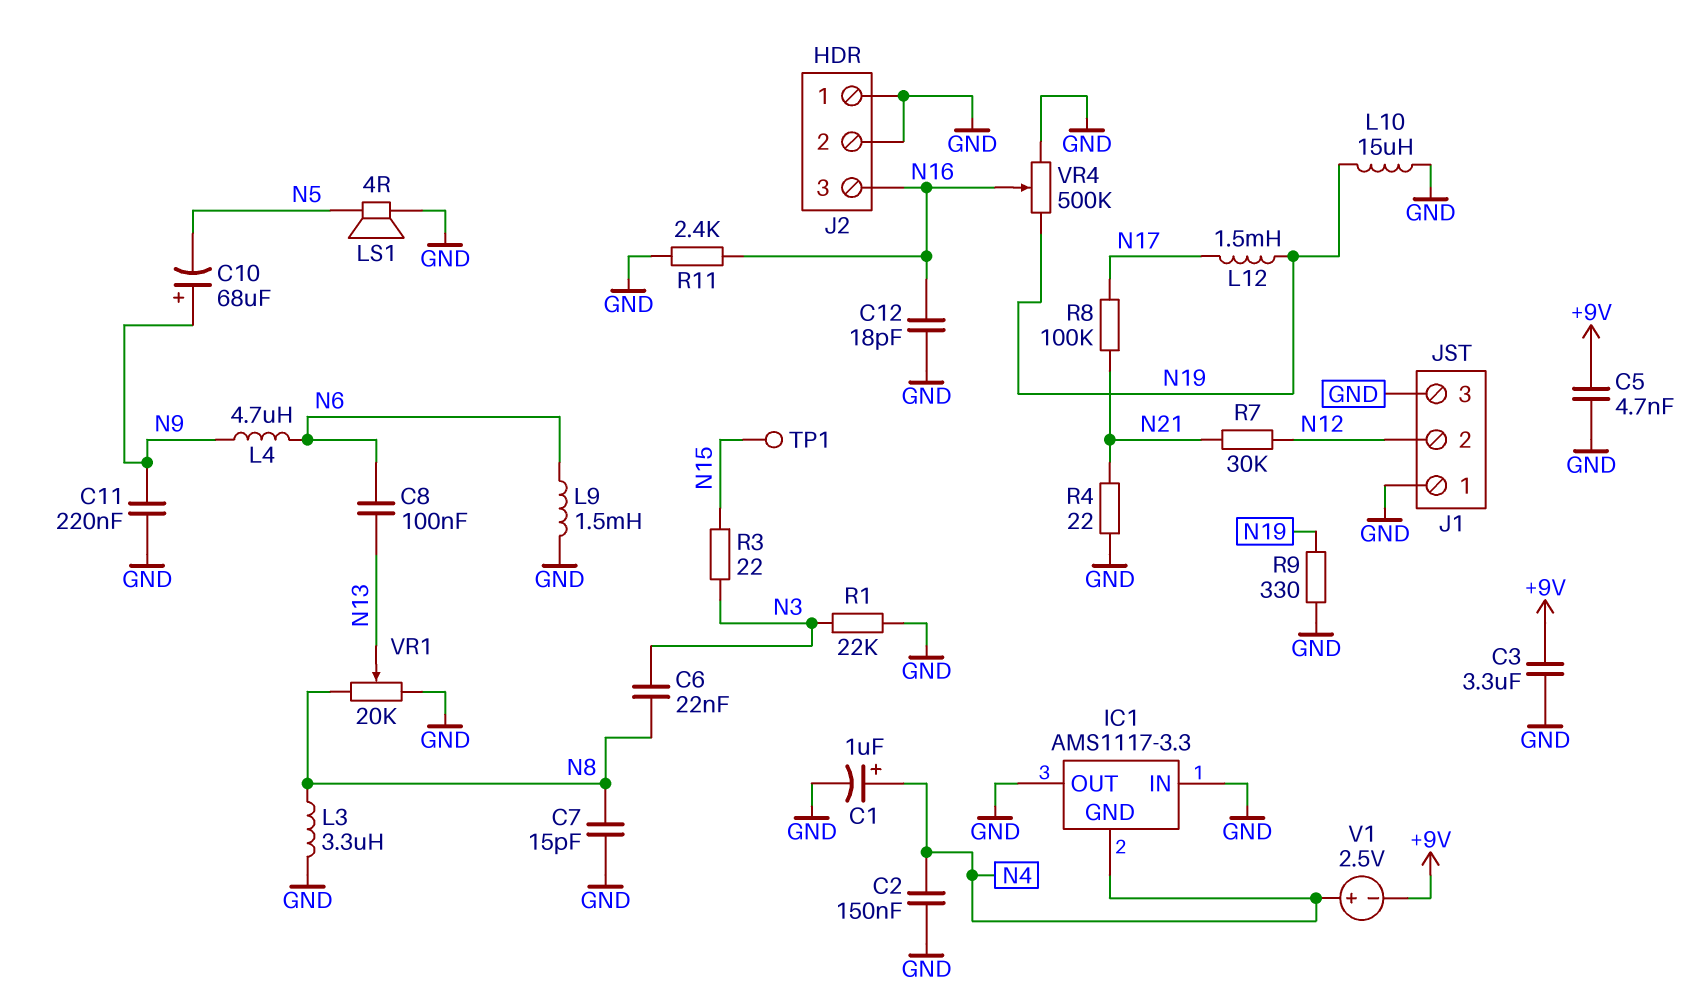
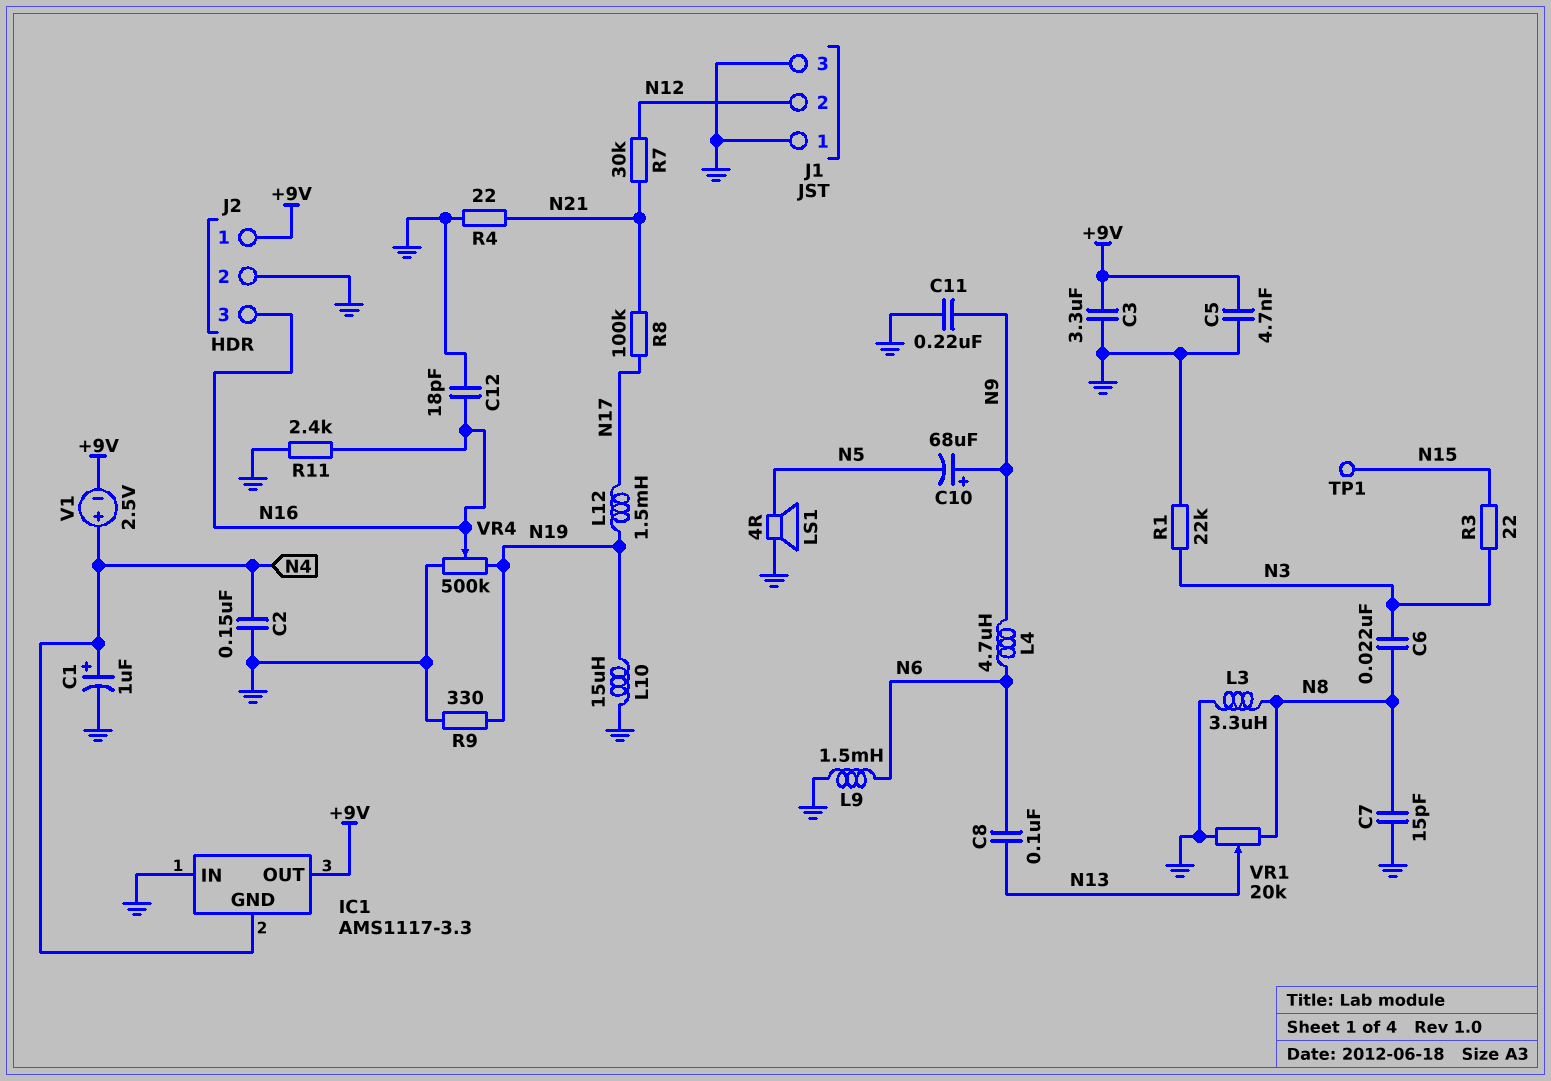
IC1 pin OUT: GND -> +9V
J2 pin 1: GND -> +9V

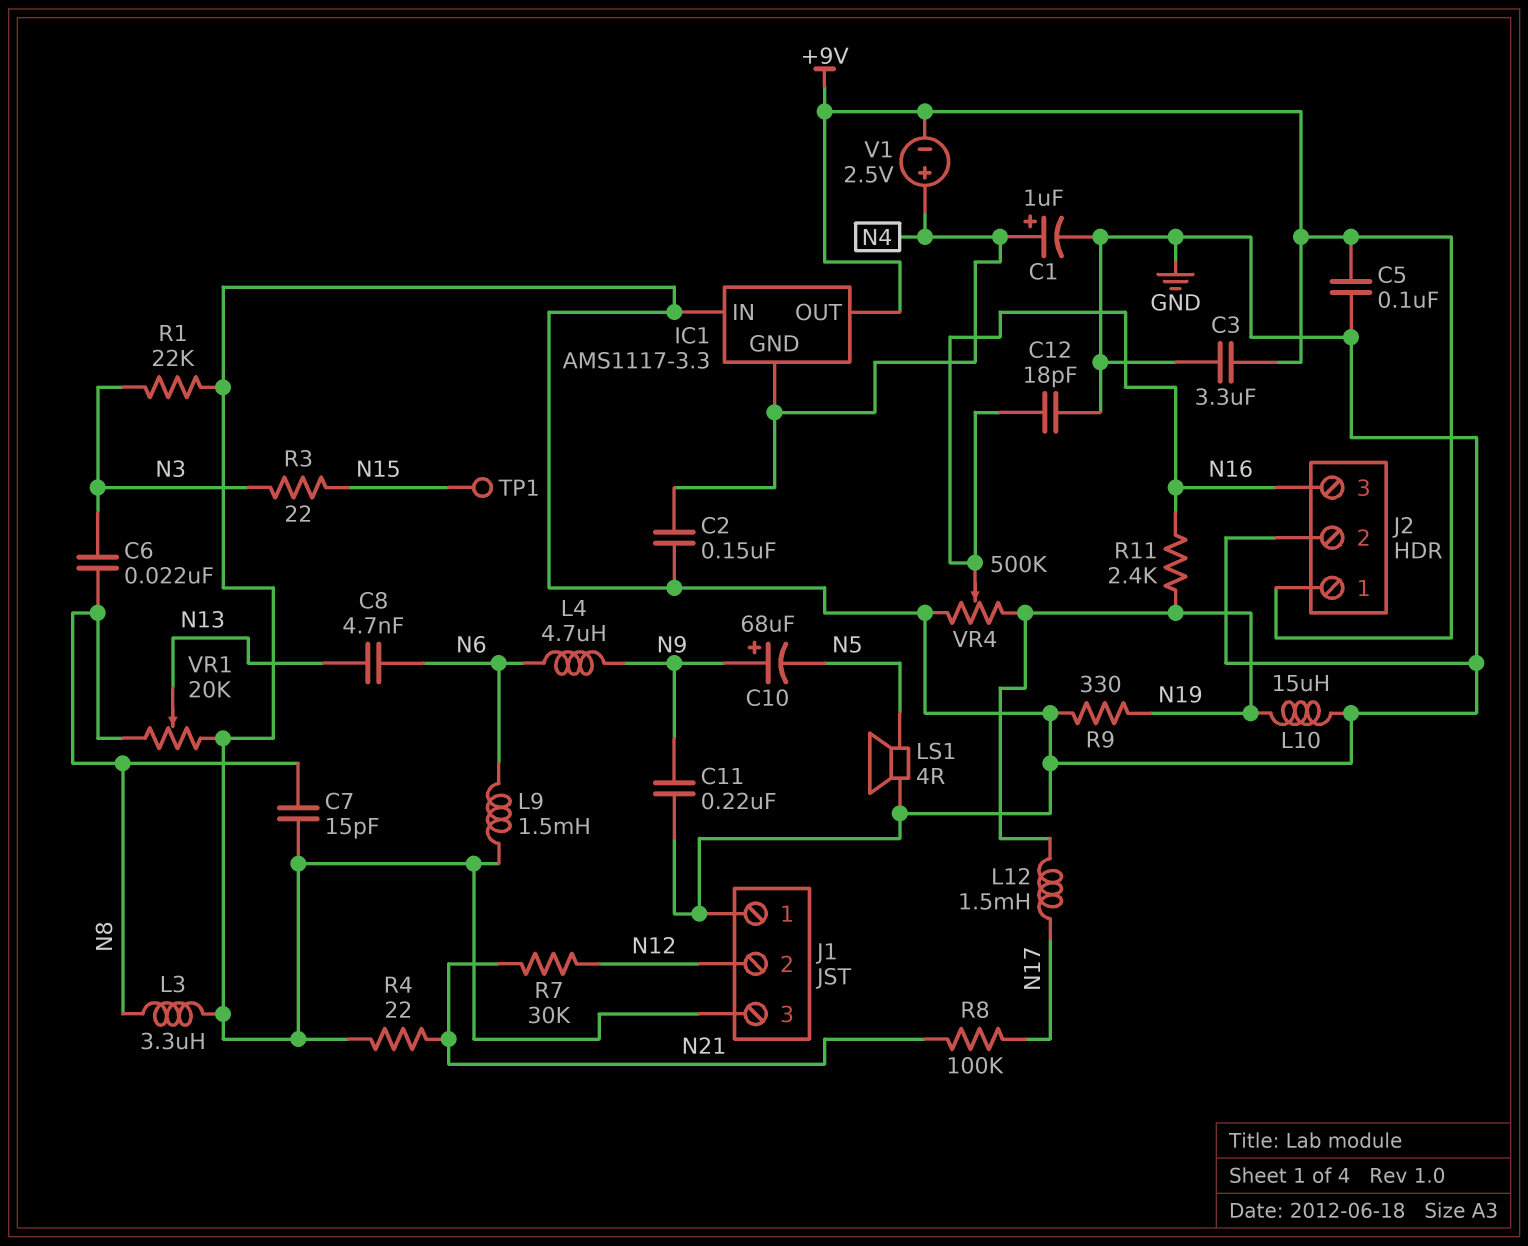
C5: 4.7nF (+9V, GND) -> 100nF (+9V, GND)
C8: 100nF (N6, N13) -> 4.7nF (N6, N13)
R11: 2.4k (GND, N16) -> 2.4k (N16, N19)

